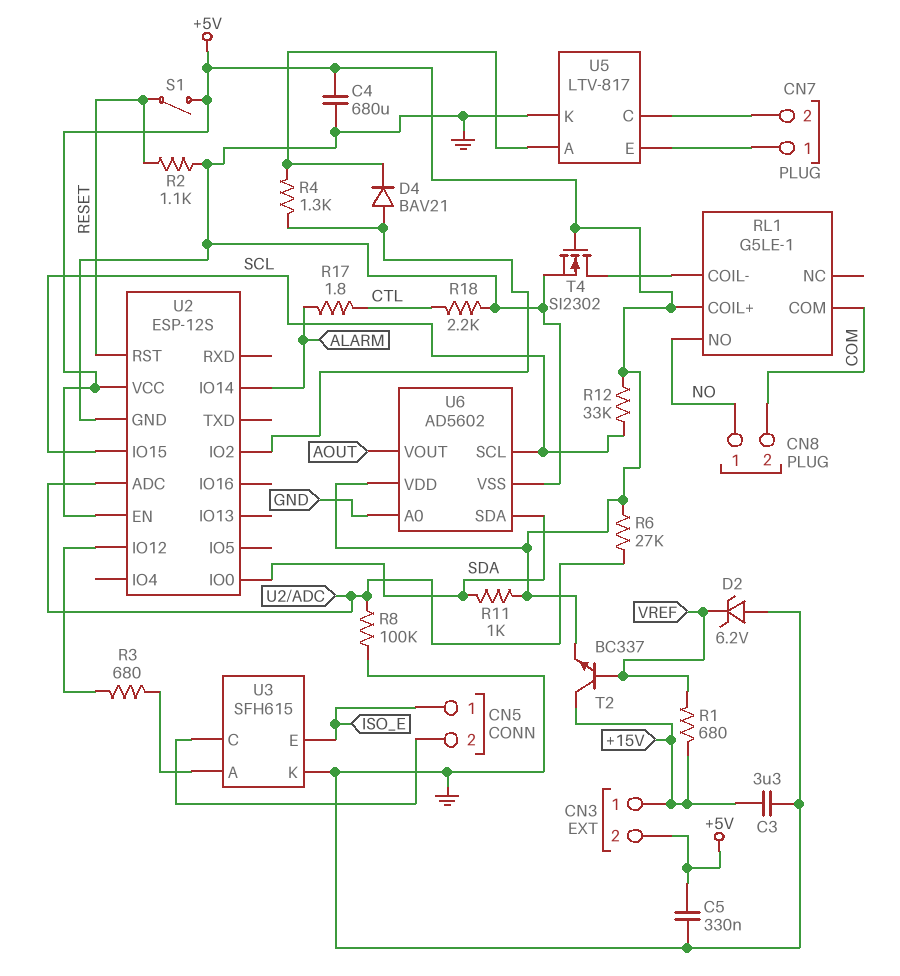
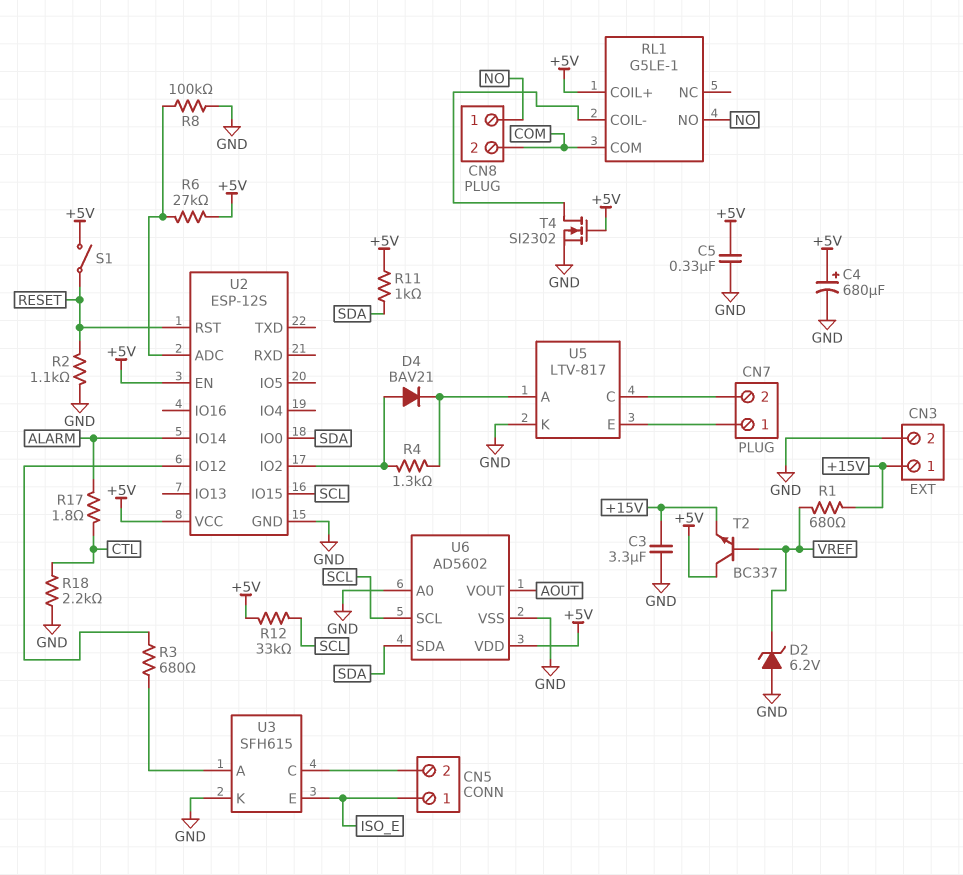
C4: 680uF (+5V, GND) -> 680uF (plus +5V, minus GND)
CN3 pin 2: +5V -> GND
T2: NPN BC337 (B VREF, C +15V, E +5V) -> NPN BC337 (B VREF, C +5V, E +15V)

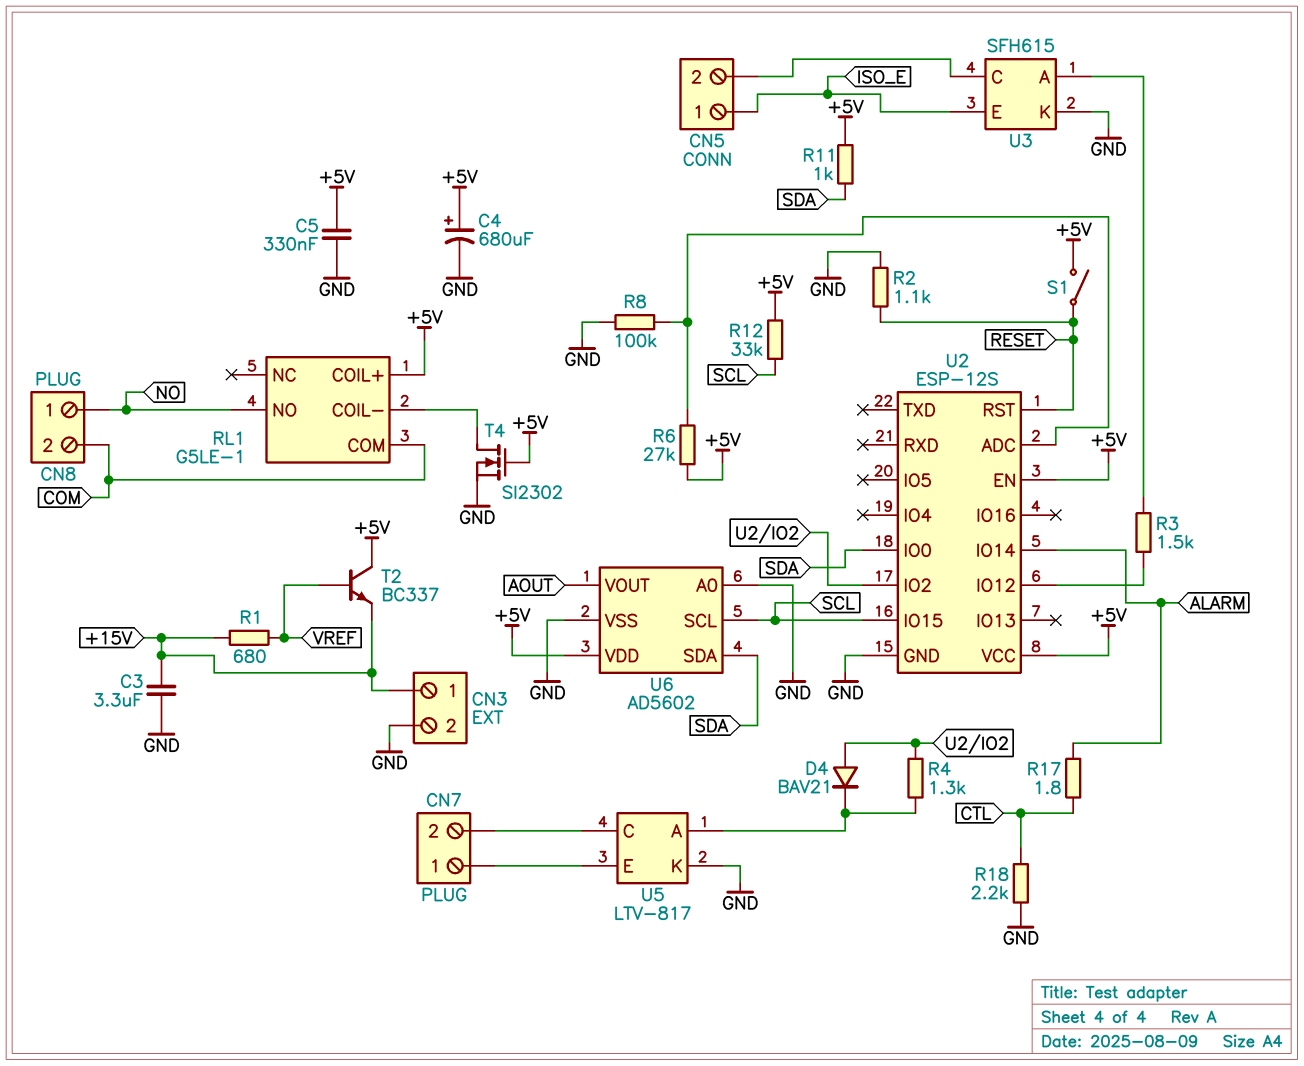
D2: zener 6.2V (A GND, K VREF) -> none
R3: 680 (U2/IO12, U3/A) -> 1.5k (U2/IO12, U3/A)

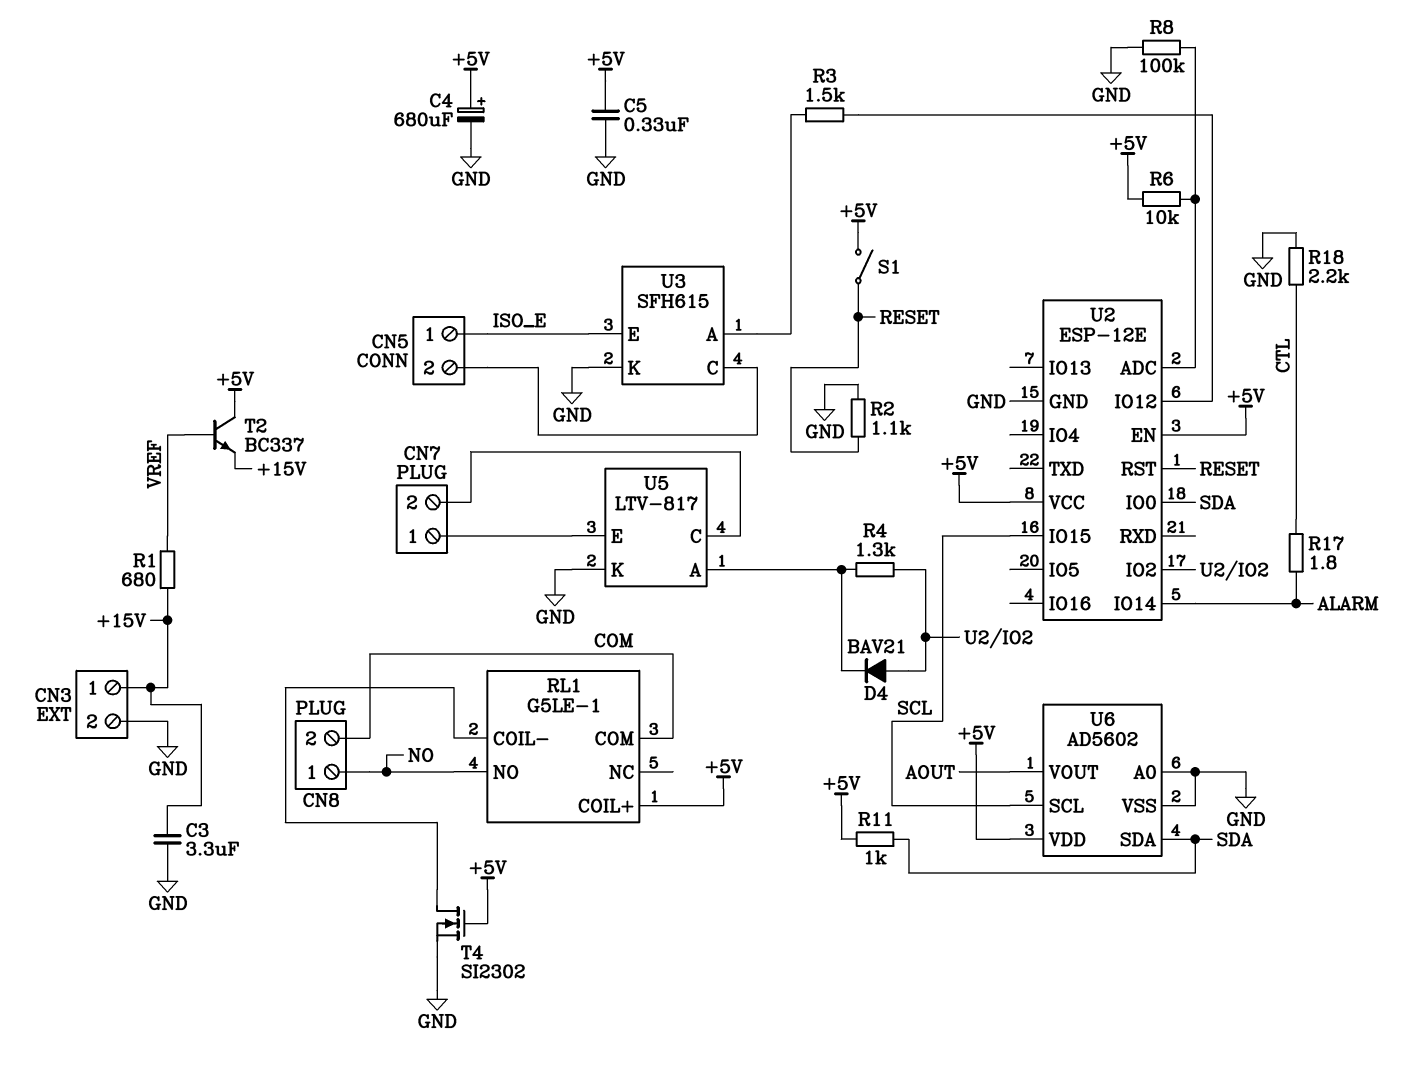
R6: 27k (+5V, U2/ADC) -> 10k (+5V, U2/ADC)
R12: 33k (+5V, SCL) -> none
U2: ESP-12S -> ESP-12E

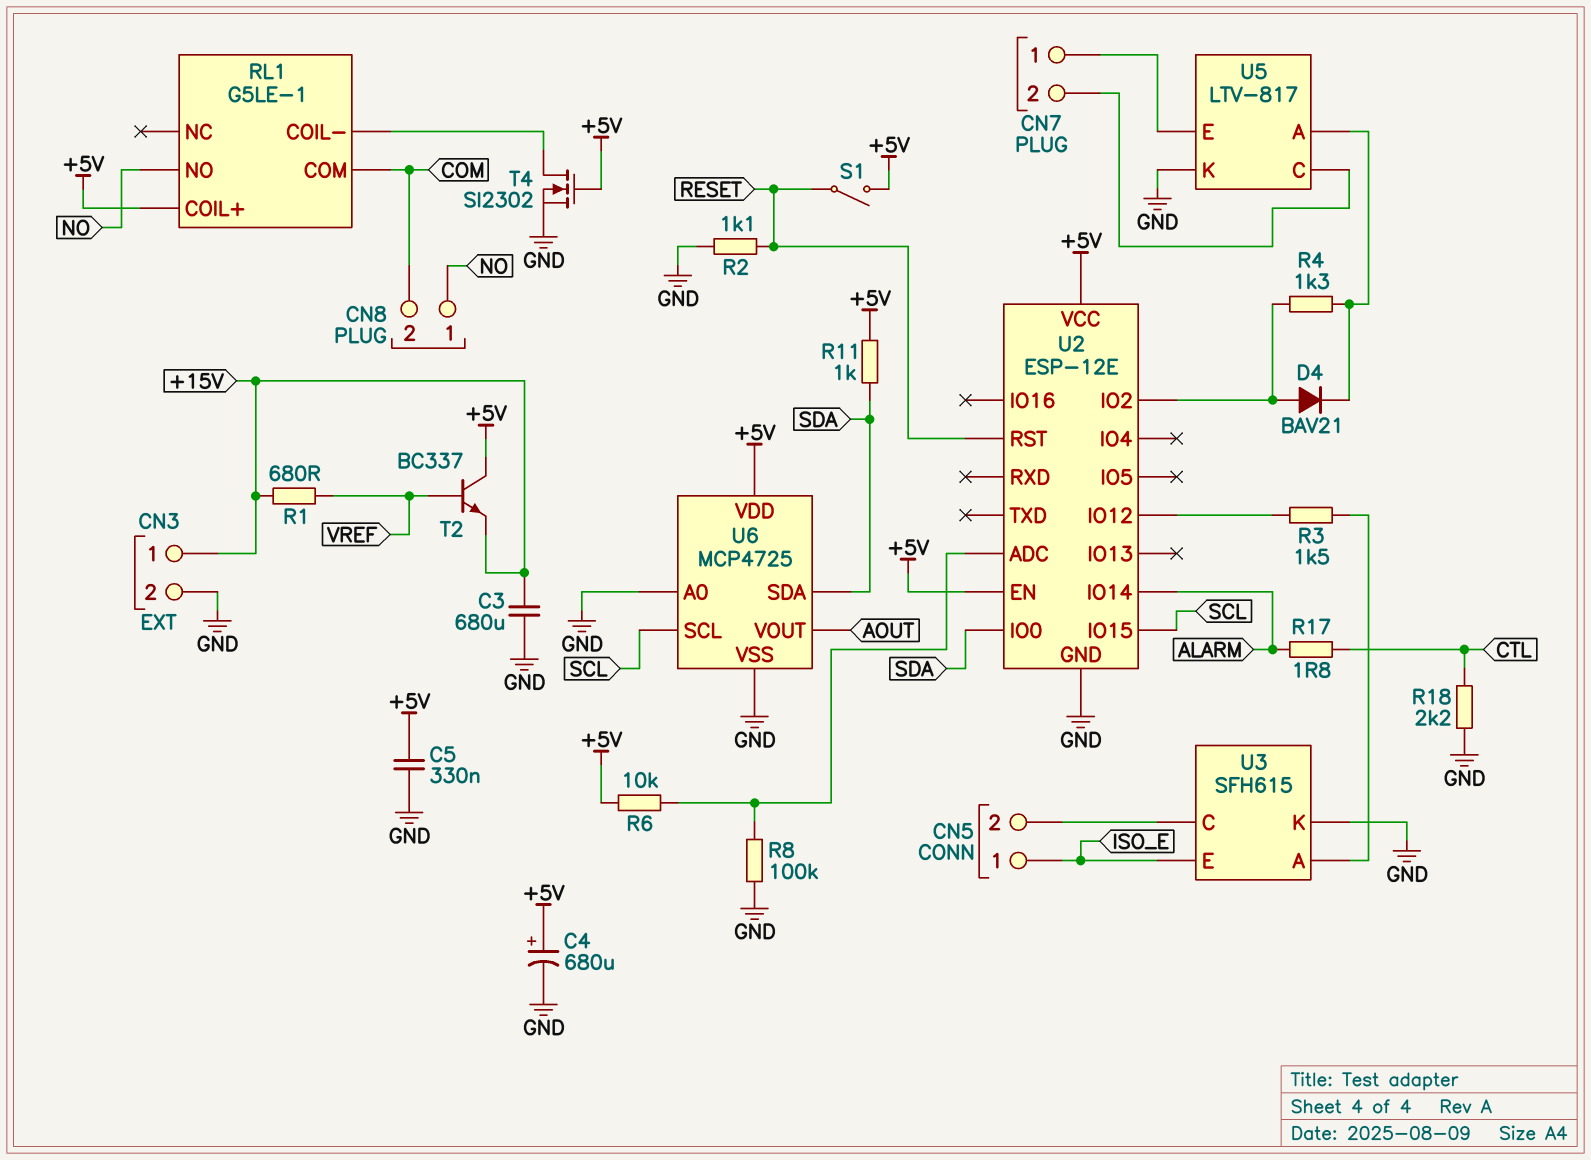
C3: 3.3uF (+15V, GND) -> 680uF (+15V, GND)
U6: AD5602 -> MCP4725

